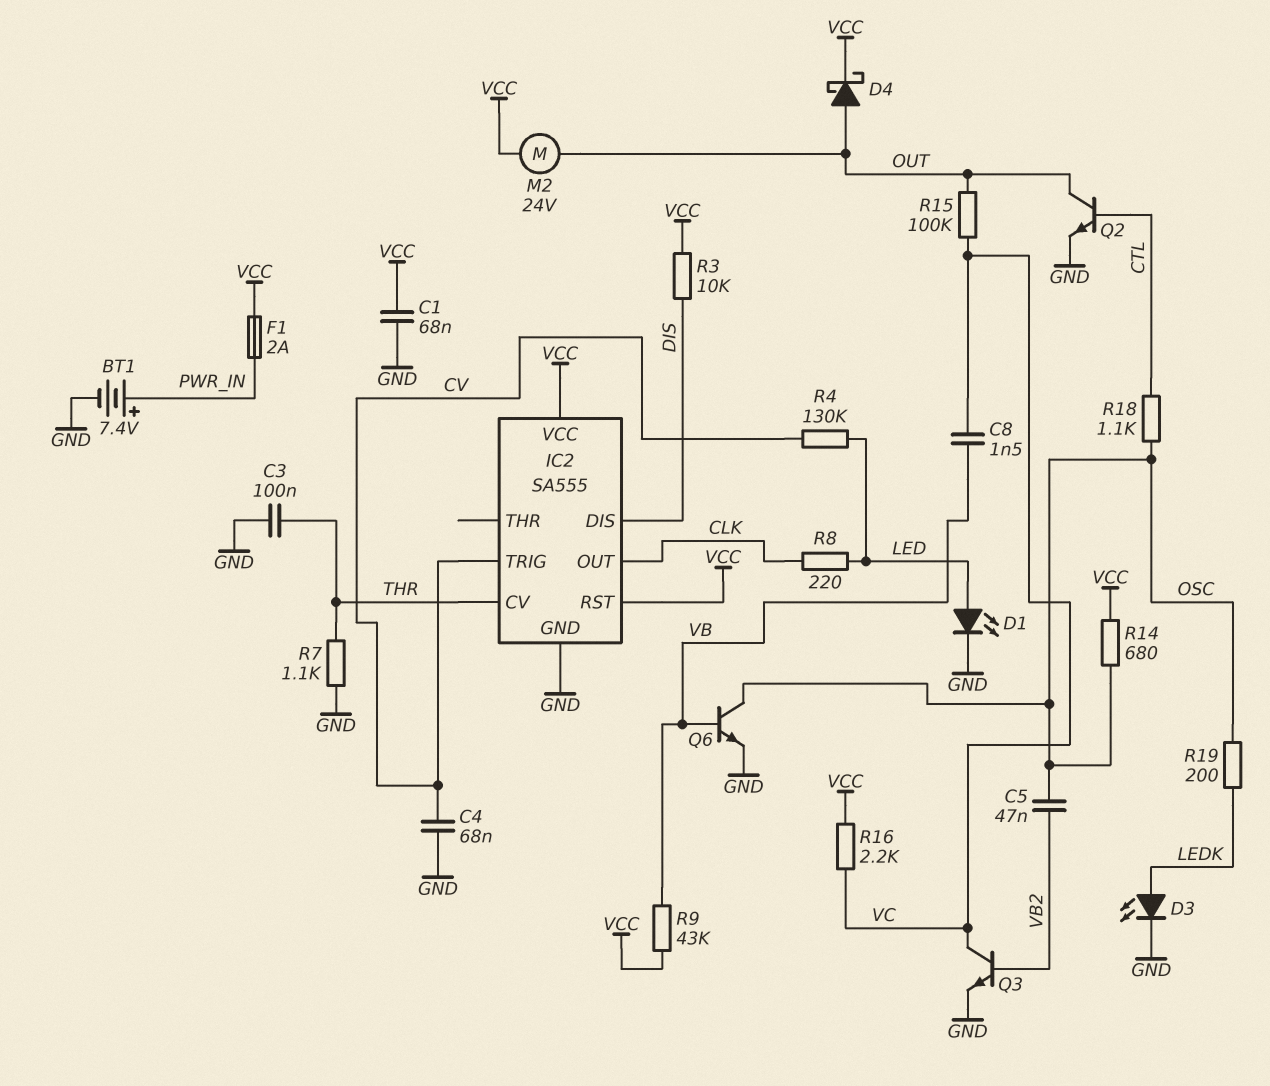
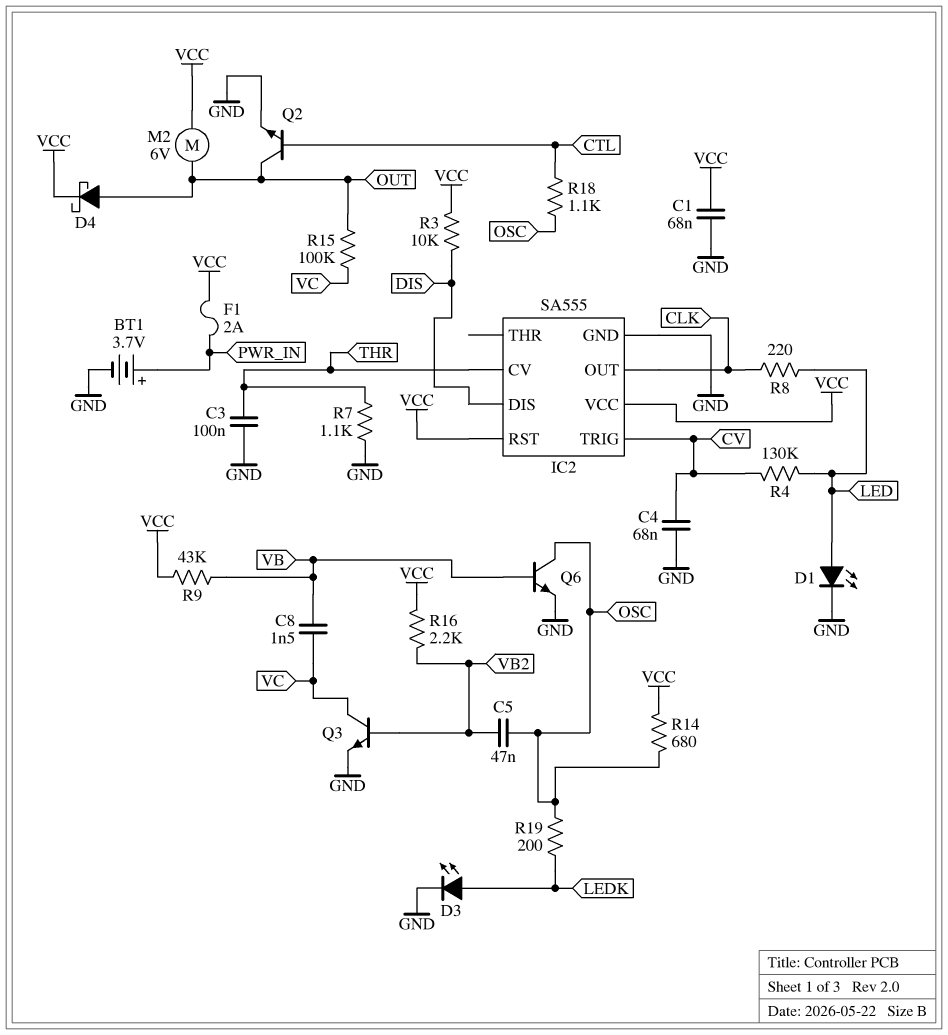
BT1: 7.4V (plus PWR_IN, minus GND) -> 3.7V (plus PWR_IN, minus GND)
M2: motor 24V (OUT, VCC) -> motor 6V (OUT, VCC)
R16: 2.2k (VC, VCC) -> 2.2k (VB2, VCC)

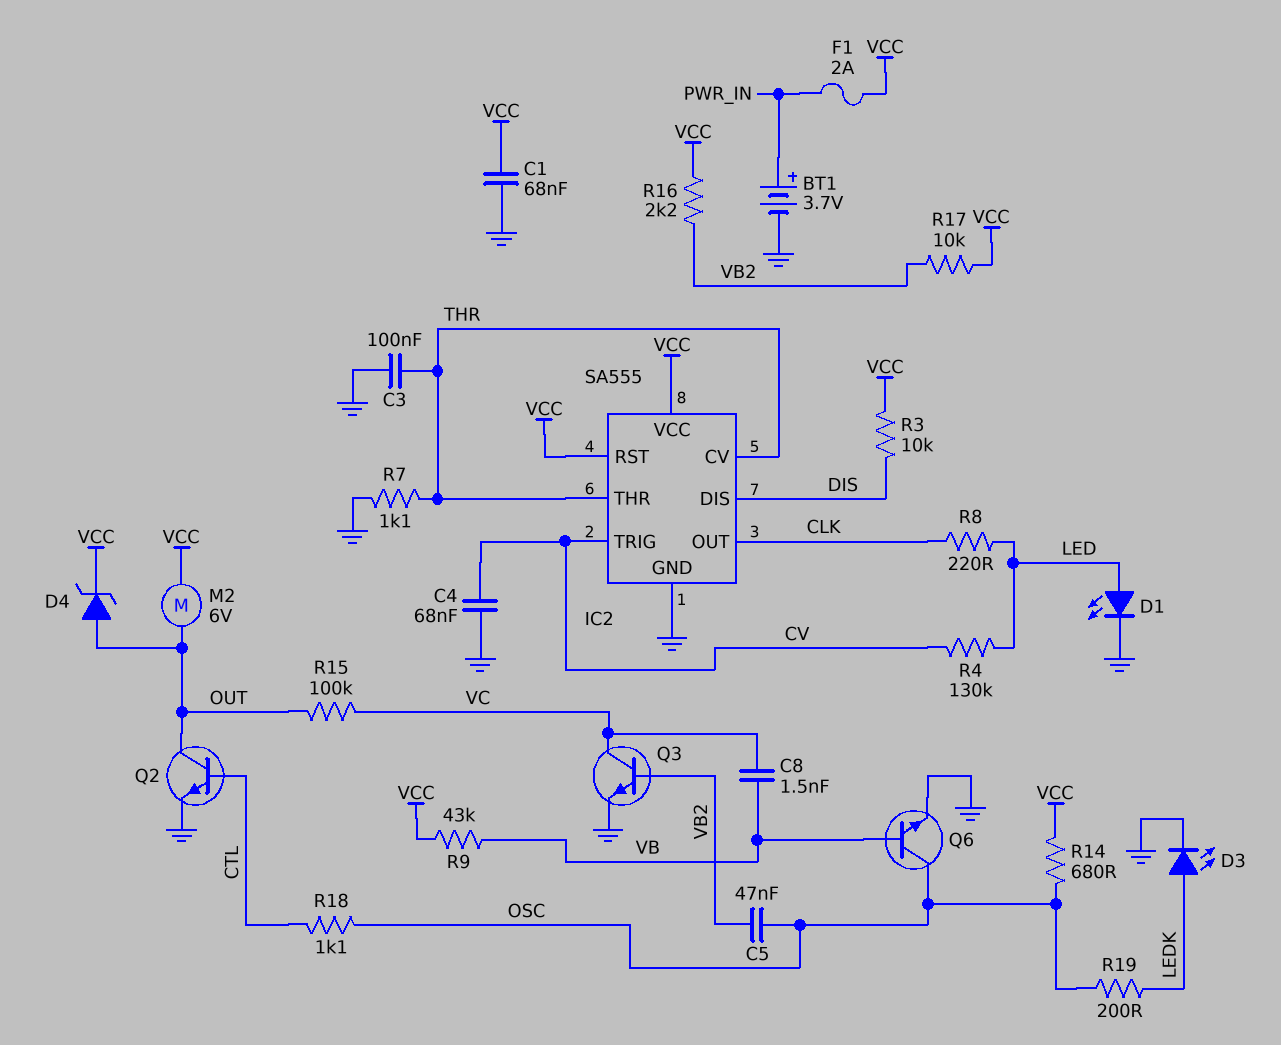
D4: schottky (A OUT, K VCC) -> zener (A OUT, K VCC)
IC2 pin THR: none -> THR
R17: none -> 10k (VB2, VCC)

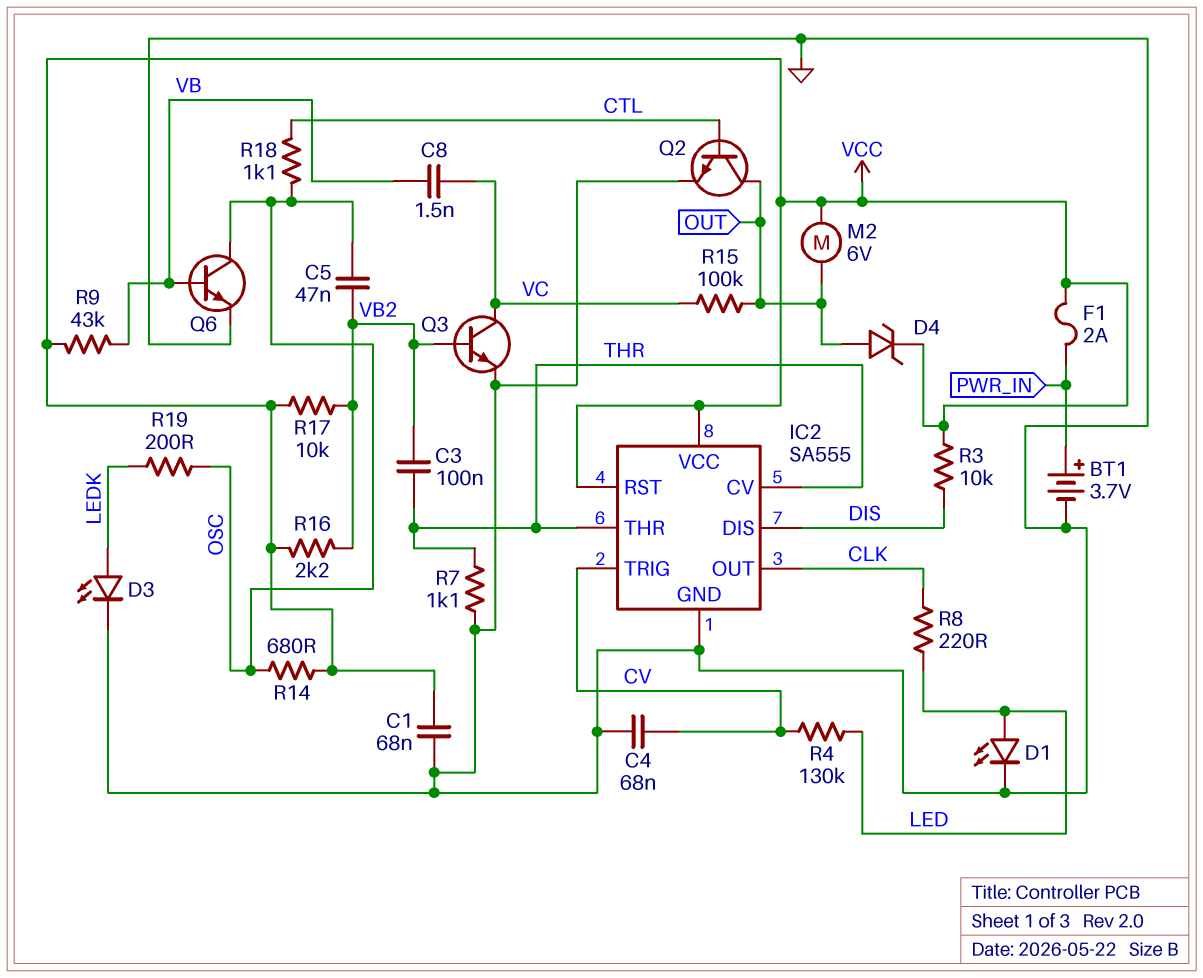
C3: 100nF (GND, THR) -> 100nF (THR, VB2)

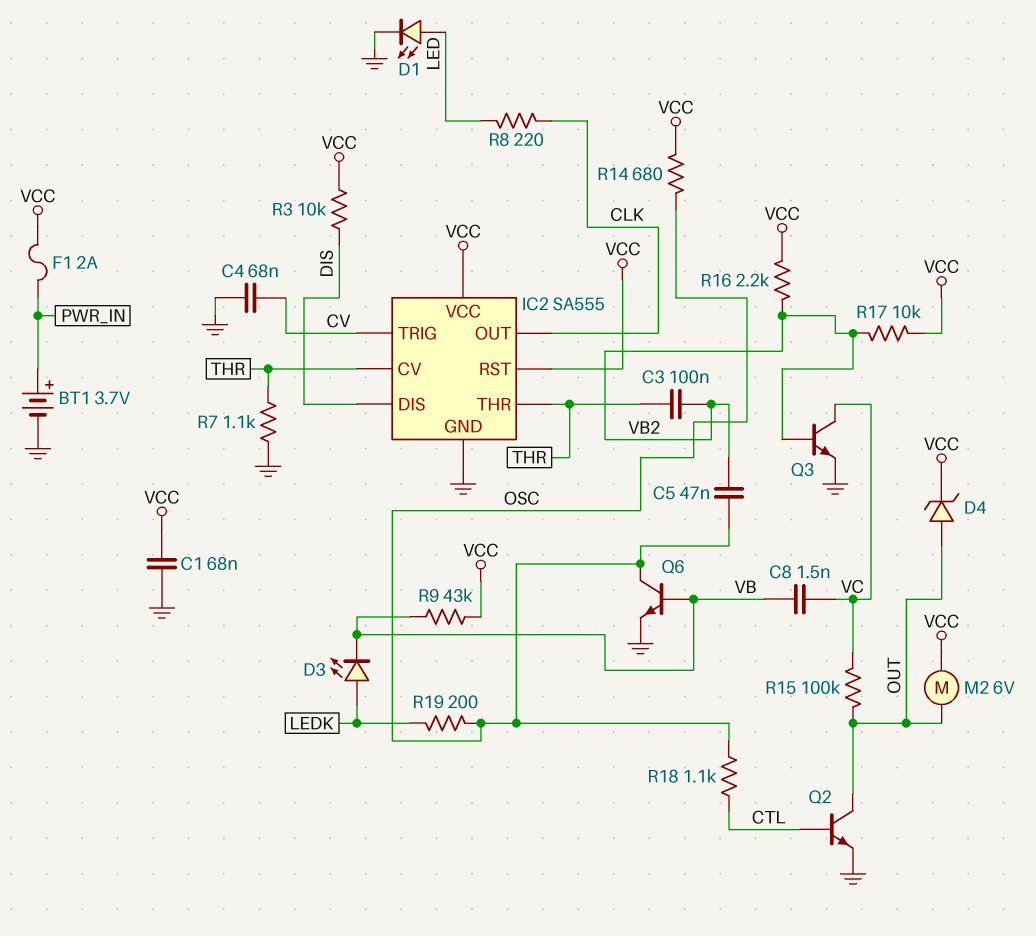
D3: LED (A LEDK, K GND) -> LED (A LEDK, K VB)
R4: 130k (CV, LED) -> none

